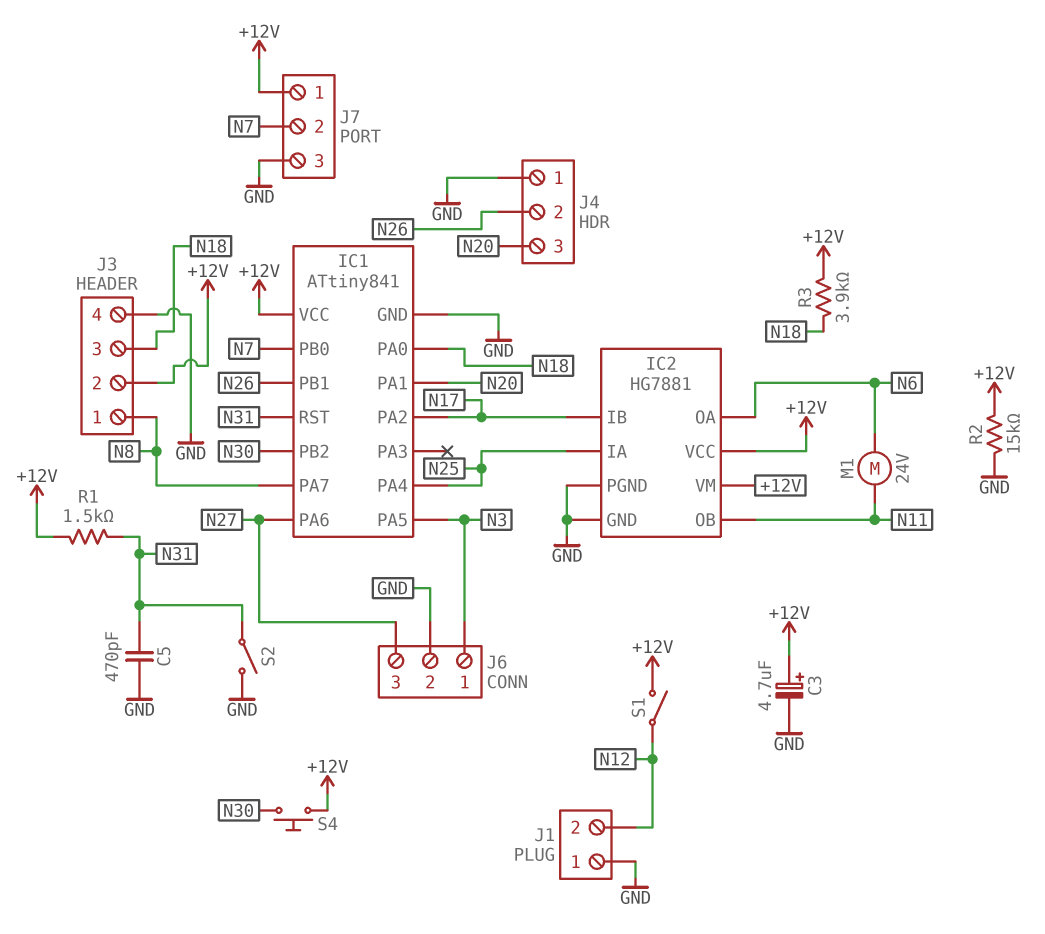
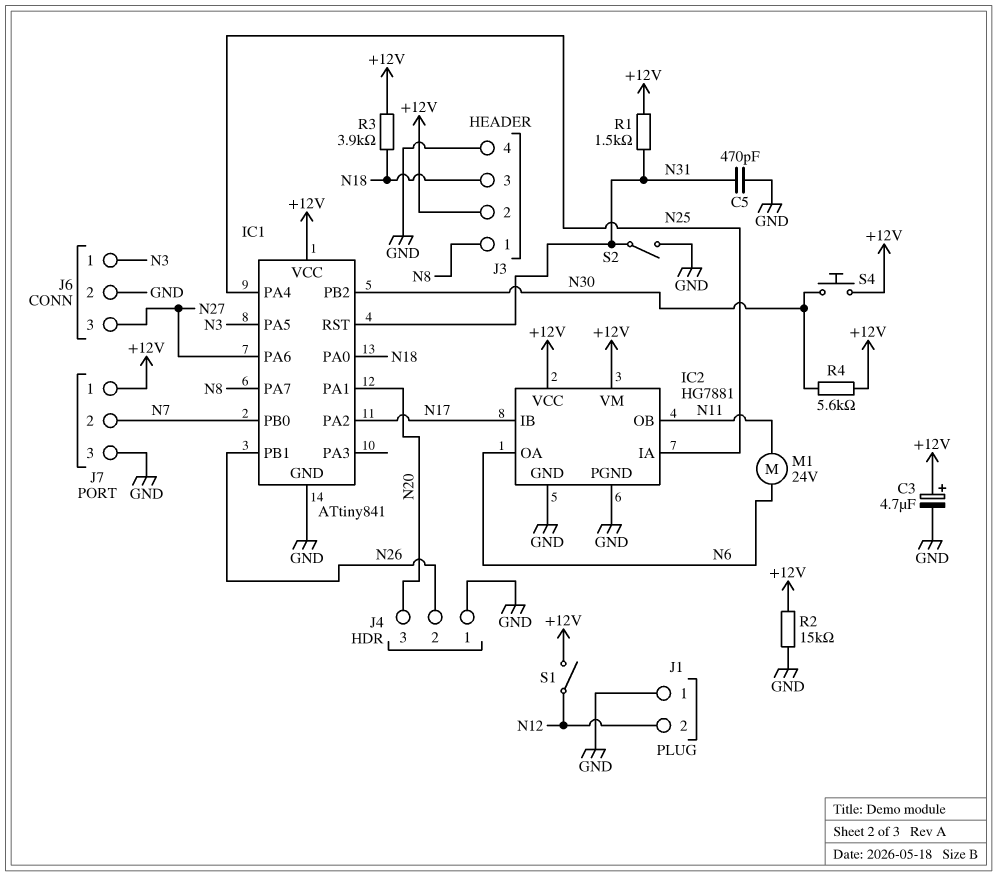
R4: none -> 5.6k (+12V, N30)

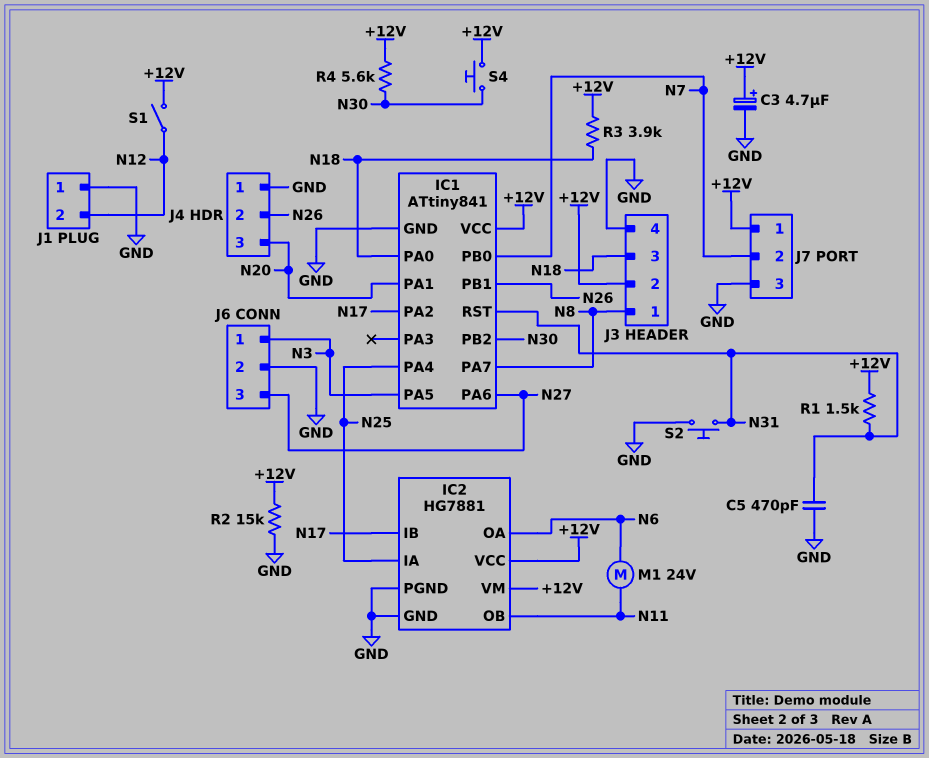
S2: switch (GND, N31) -> button (GND, N31)

